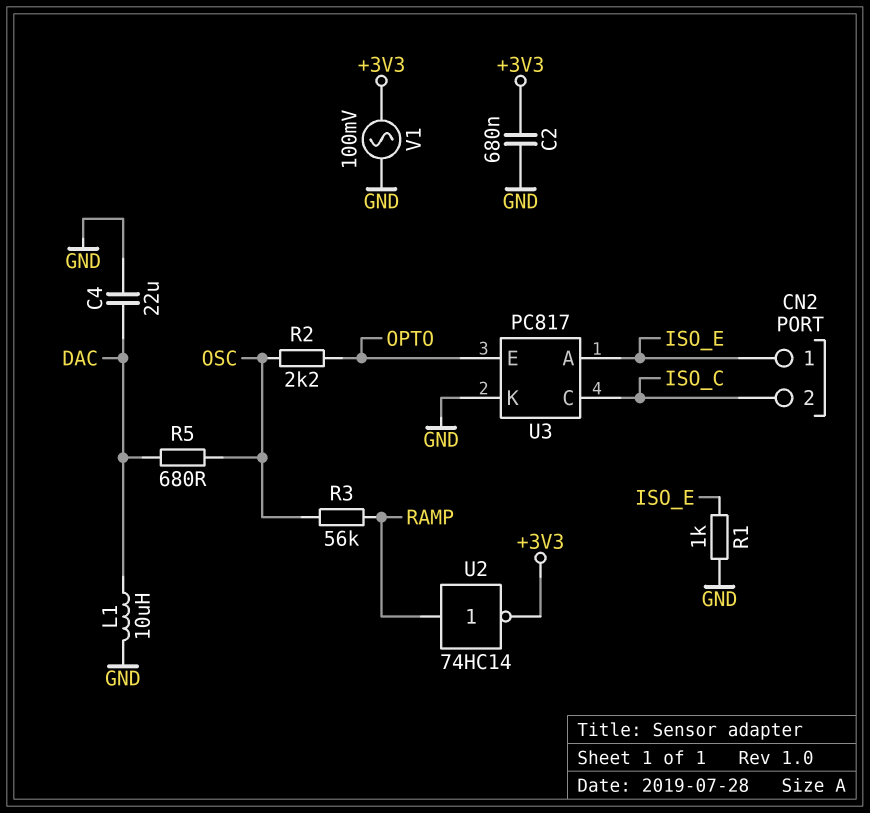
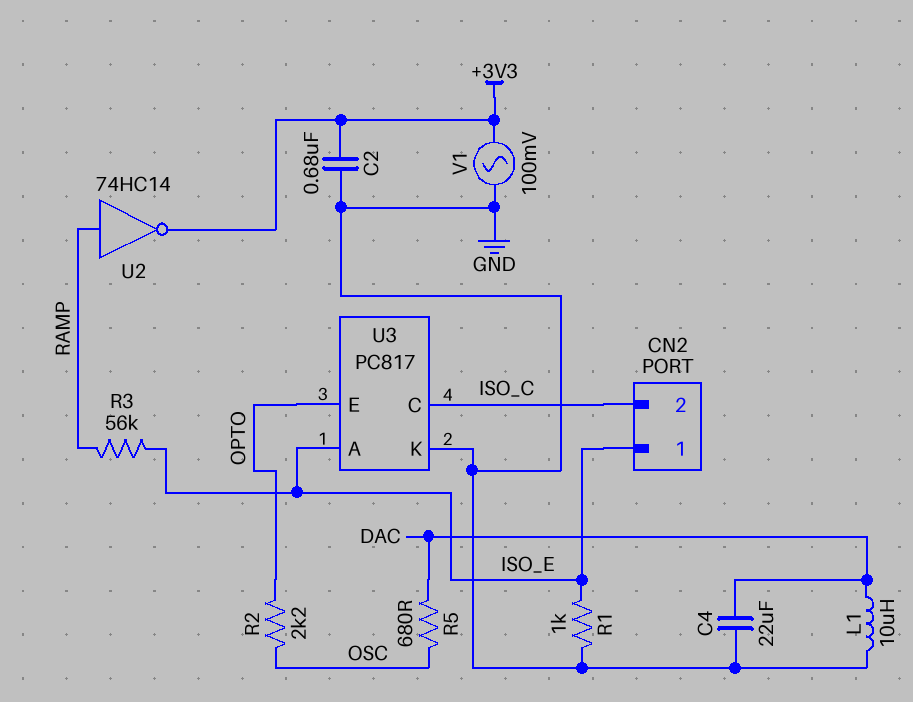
R3: 56k (OSC, RAMP) -> 56k (ISO_E, RAMP)

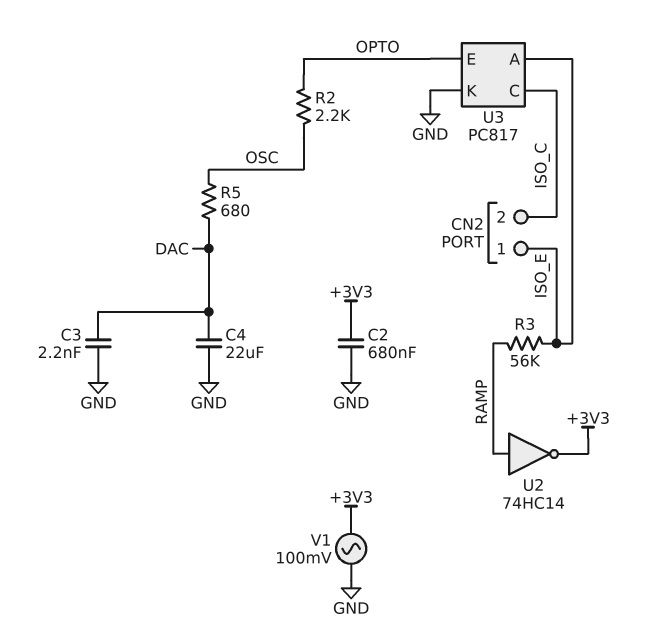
C3: none -> 2.2nF (DAC, GND)
L1: 10uH (DAC, GND) -> none
R1: 1k (GND, ISO_E) -> none

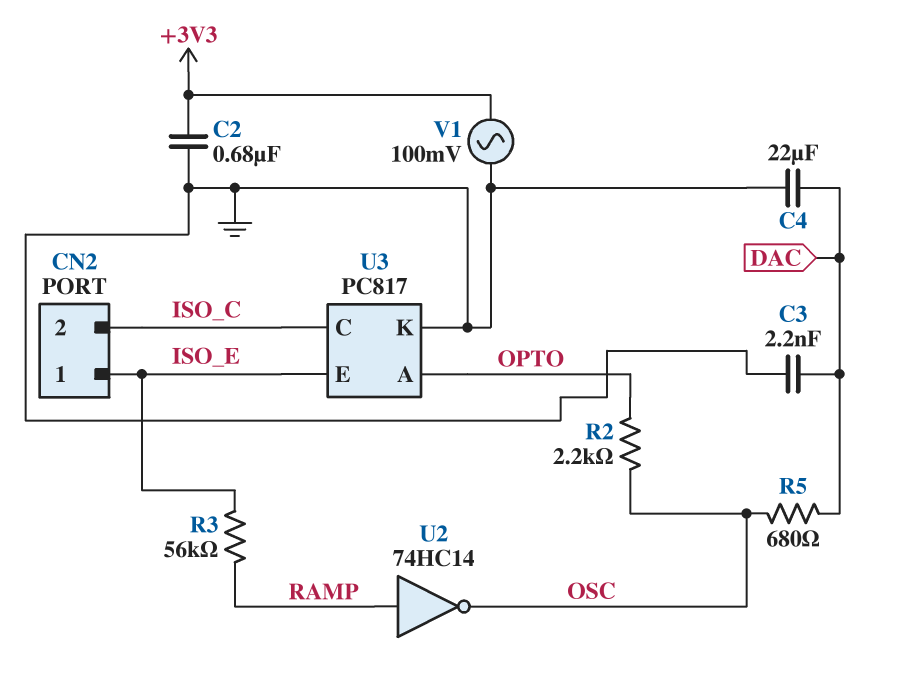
U2: NOT 74HC14 (in RAMP, out +3V3) -> NOT 74HC14 (in RAMP, out OSC)
U3 pin A: ISO_E -> OPTO
U3 pin E: OPTO -> ISO_E

